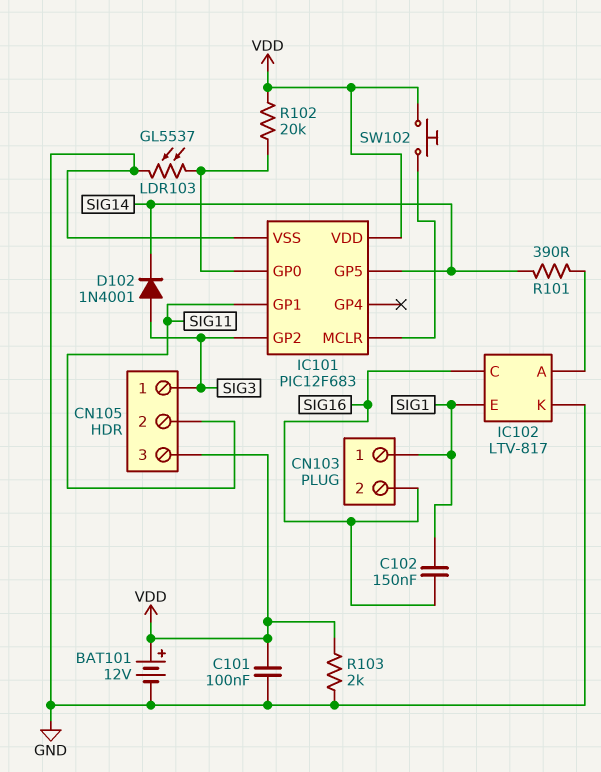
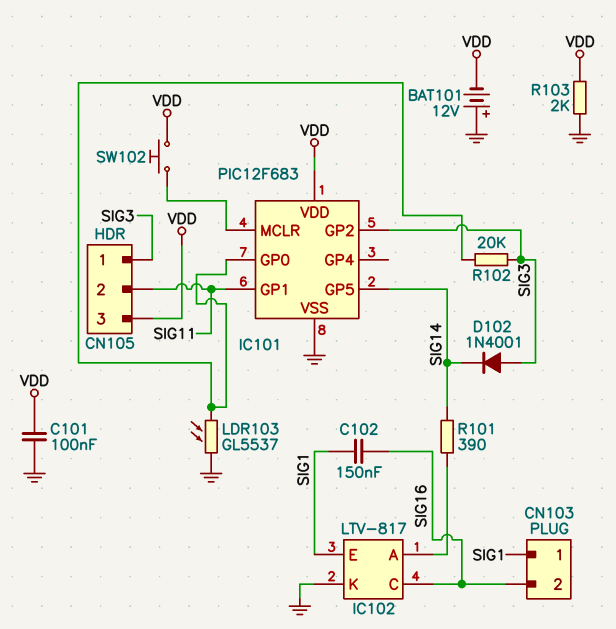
BAT101: 12V (plus VDD, minus GND) -> 12V (plus GND, minus VDD)
R102: 20k (IC101/GP0, VDD) -> 20k (IC101/GP0, SIG3)

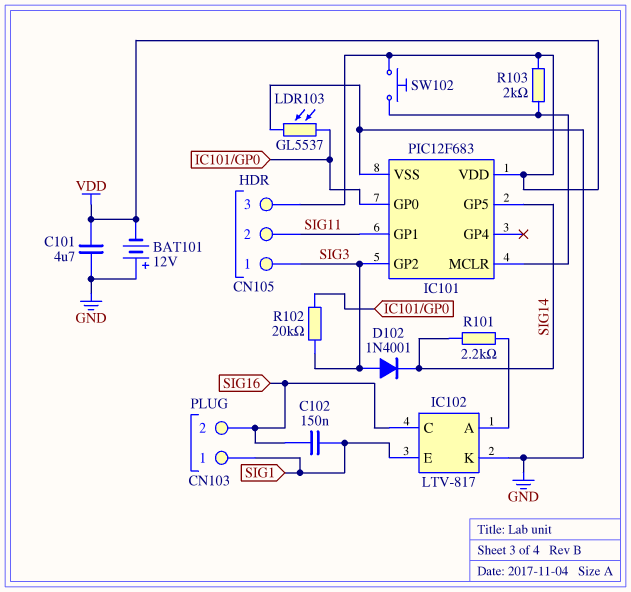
C101: 100nF (GND, VDD) -> 4.7uF (GND, VDD)
R101: 390 (IC102/A, SIG14) -> 2.2k (IC102/A, SIG14)
R103: 2k (GND, VDD) -> 2k (IC101/MCLR, VDD)

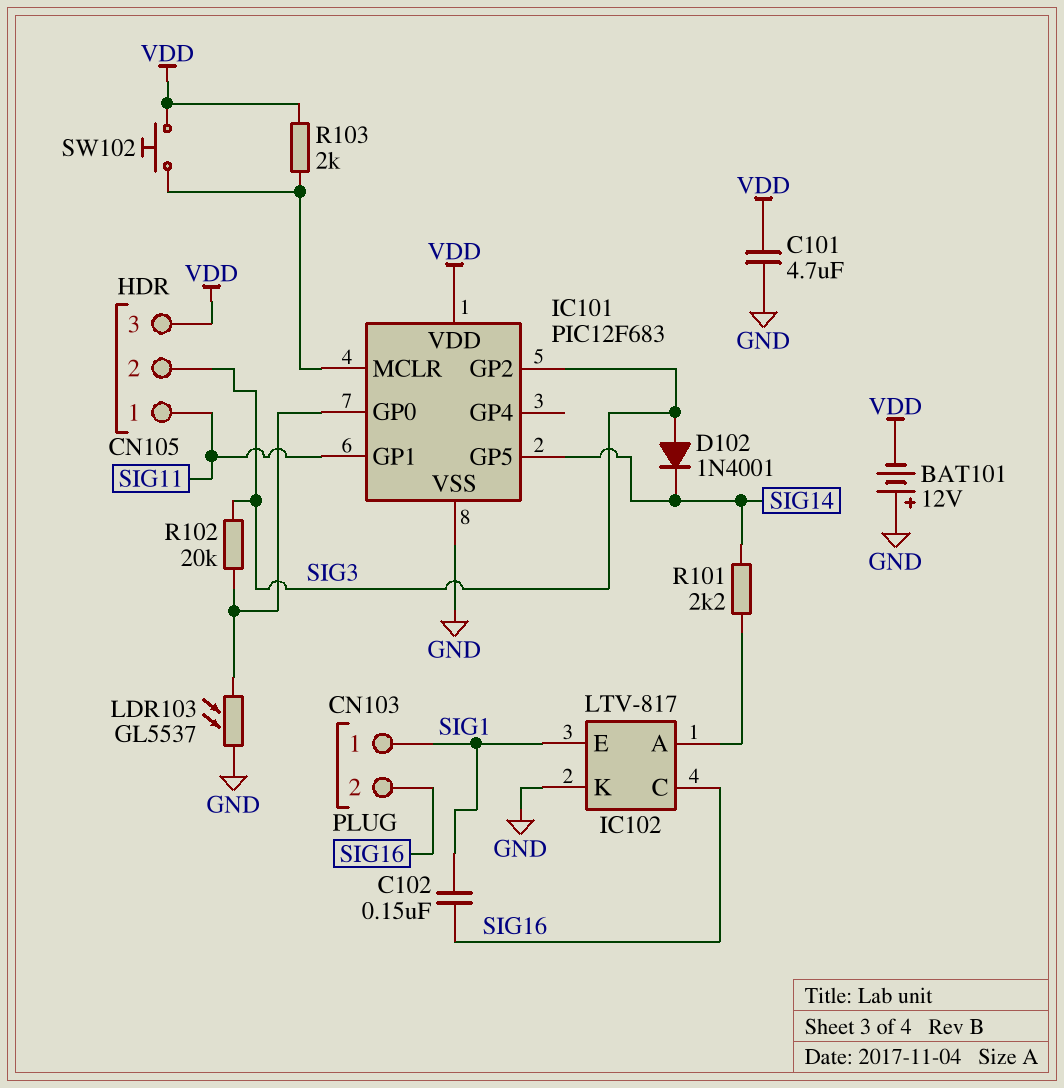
CN105 pin 1: SIG3 -> SIG11
CN105 pin 2: SIG11 -> SIG3

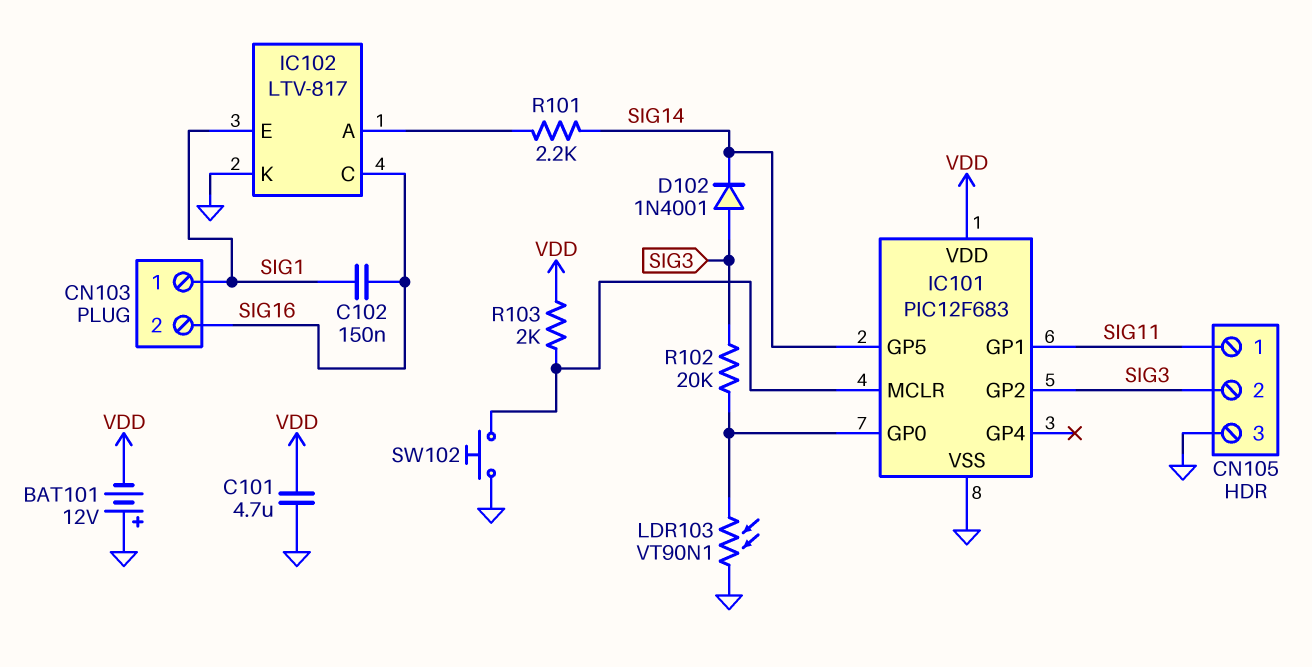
CN105 pin 3: VDD -> GND
LDR103: GL5537 (GND, IC101/GP0) -> VT90N1 (GND, IC101/GP0)
SW102: button (IC101/MCLR, VDD) -> button (GND, IC101/MCLR)

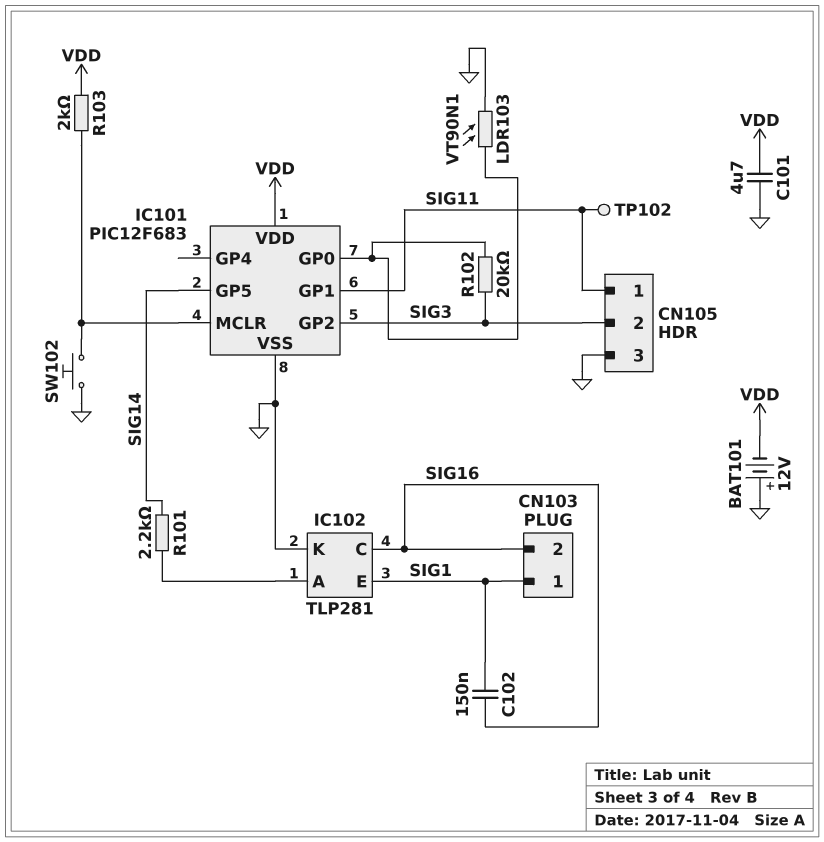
D102: diode 1N4001 (A SIG3, K SIG14) -> none
IC102: LTV-817 -> TLP281
TP102: none -> test point (SIG11)

